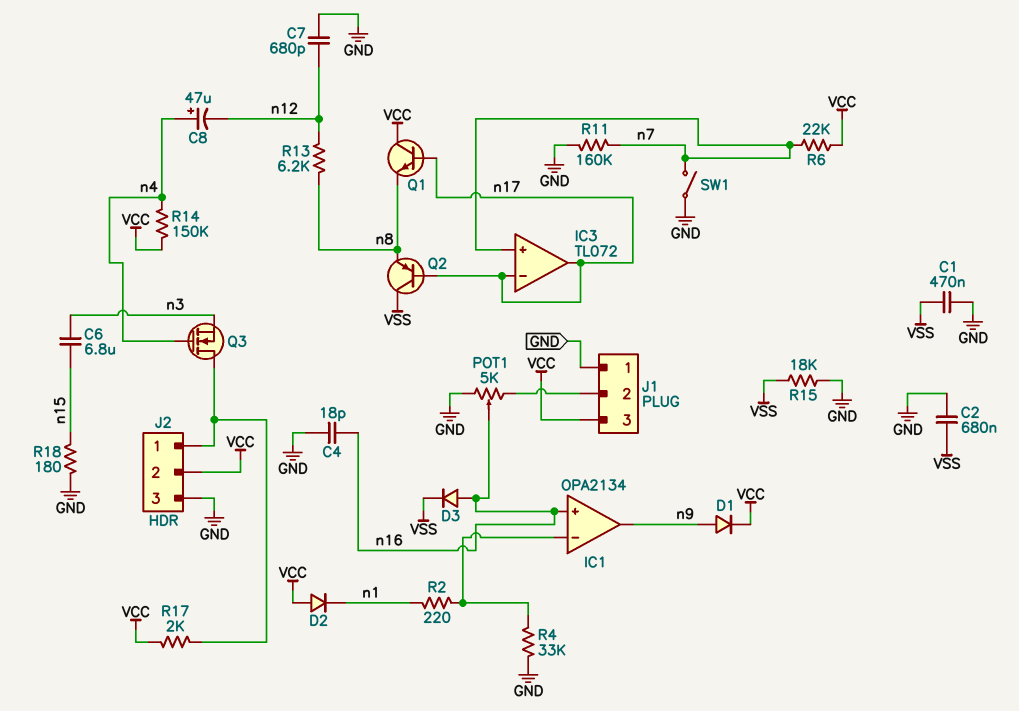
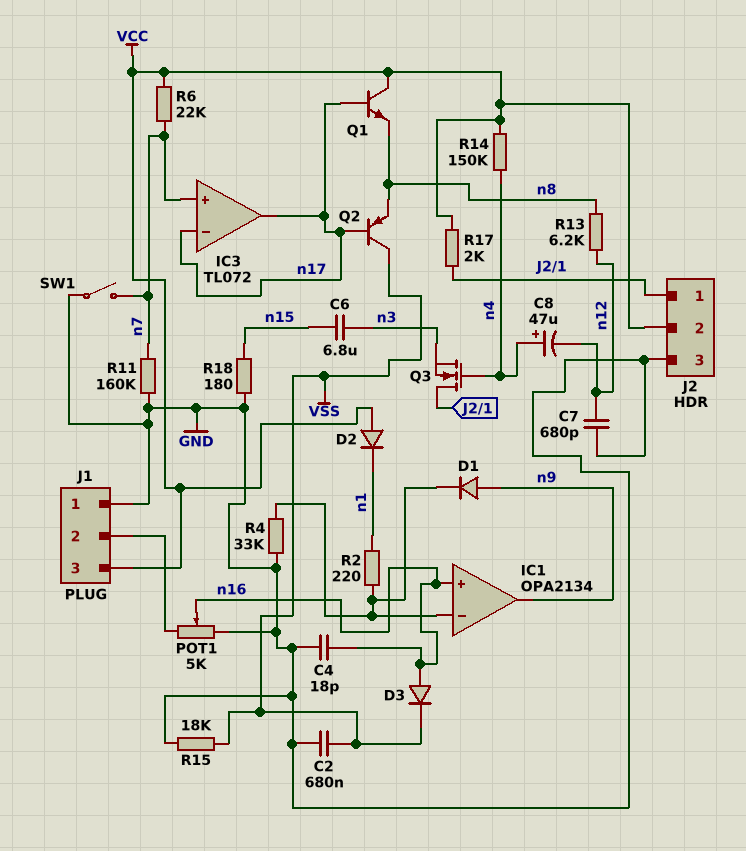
C1: 470nF (GND, VSS) -> none
D1: diode (A n9, K VCC) -> diode (A n9, K IC1/in-)

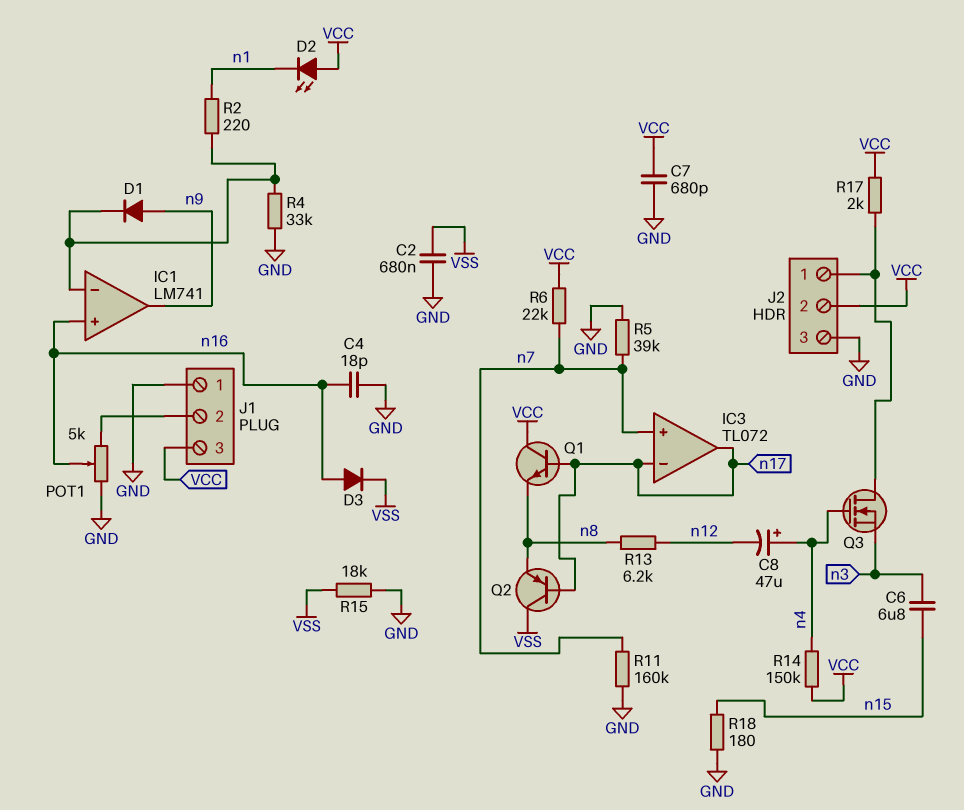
C7: 680pF (GND, n12) -> 680pF (GND, VCC)
D2: diode (A VCC, K n1) -> LED (A VCC, K n1)
IC1: OPA2134 -> LM741
R5: none -> 39k (GND, n7)
SW1: switch (GND, n7) -> none

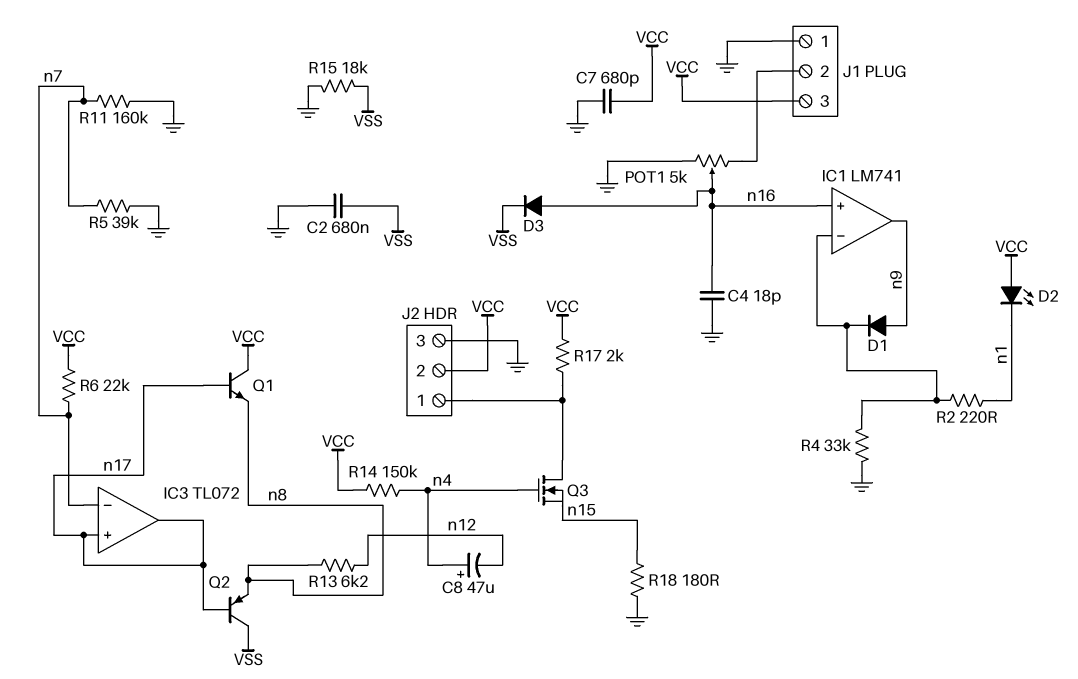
C6: 6.8uF (n3, n15) -> none
IC3 pin in+: n7 -> n17
IC3 pin in-: n17 -> n7
Q3: NMOS (G n4, D J2/1, S n3) -> NMOS (G n4, D J2/1, S n15)

